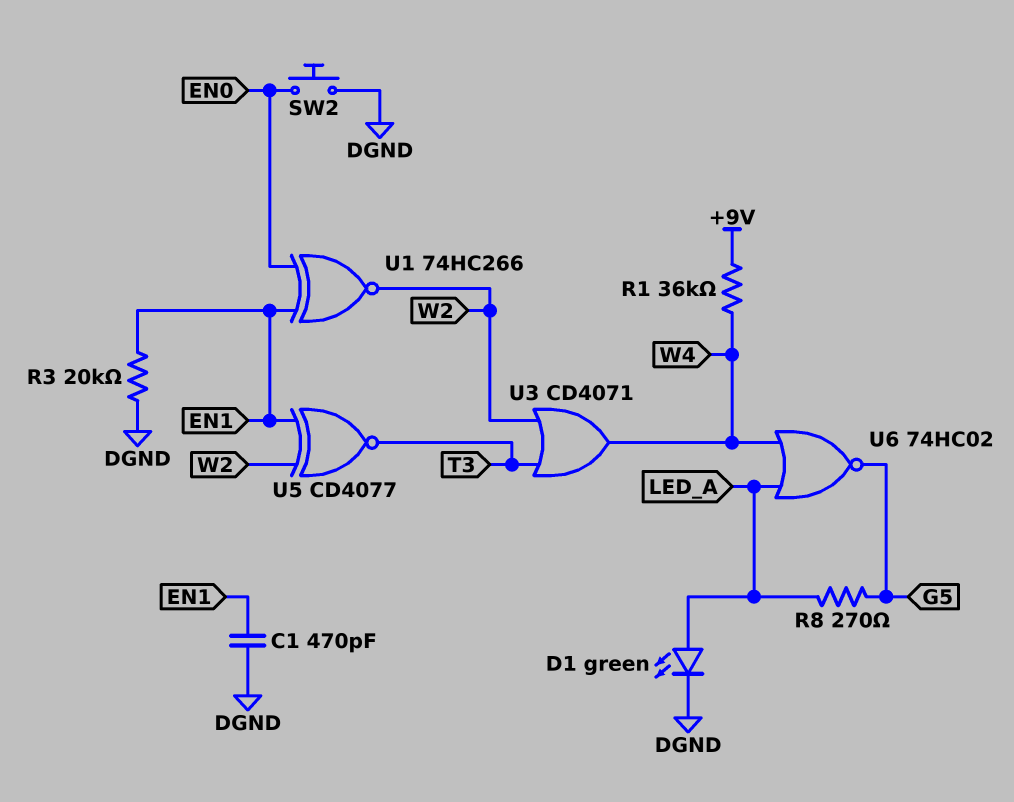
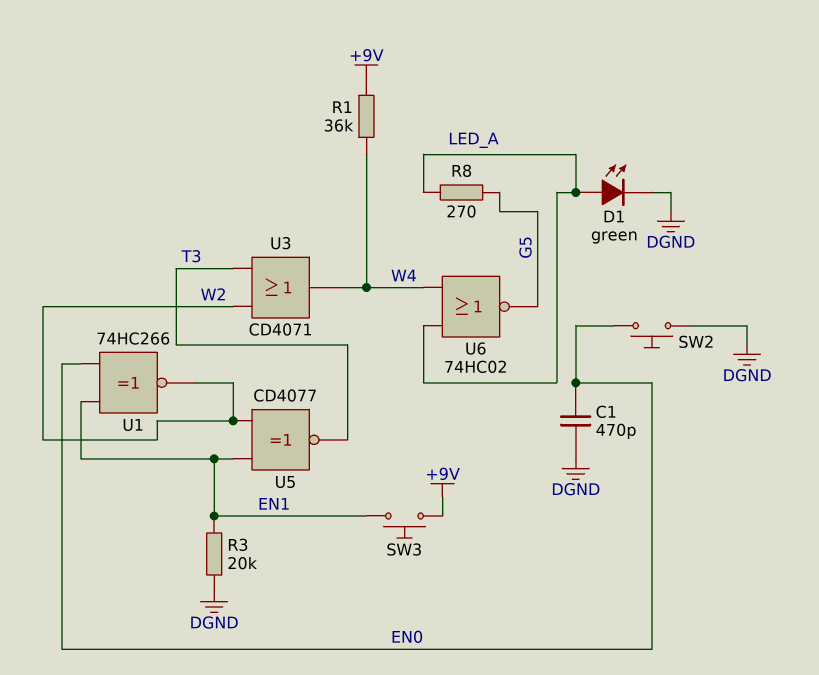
C1: 470pF (DGND, EN1) -> 470pF (DGND, EN0)
SW3: none -> button (+9V, EN1)

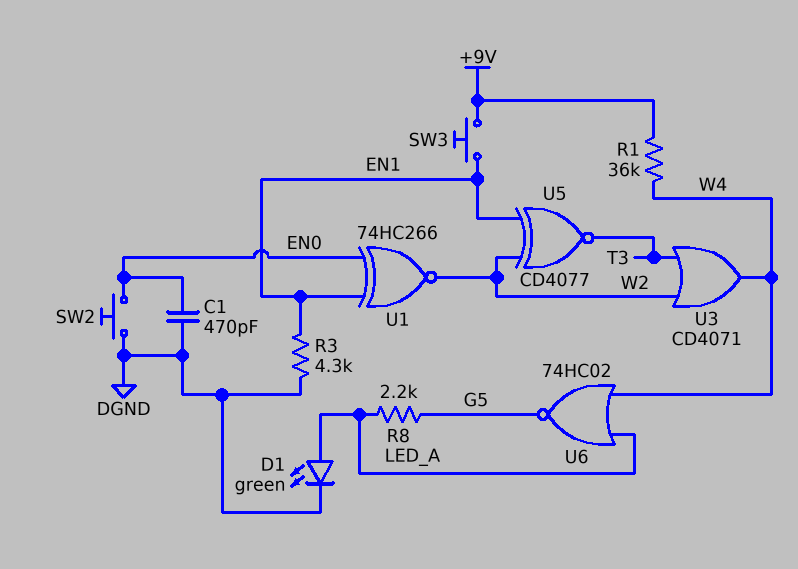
R3: 20k (DGND, EN1) -> 4.3k (DGND, EN1)
R8: 270 (G5, LED_A) -> 2.2k (G5, LED_A)

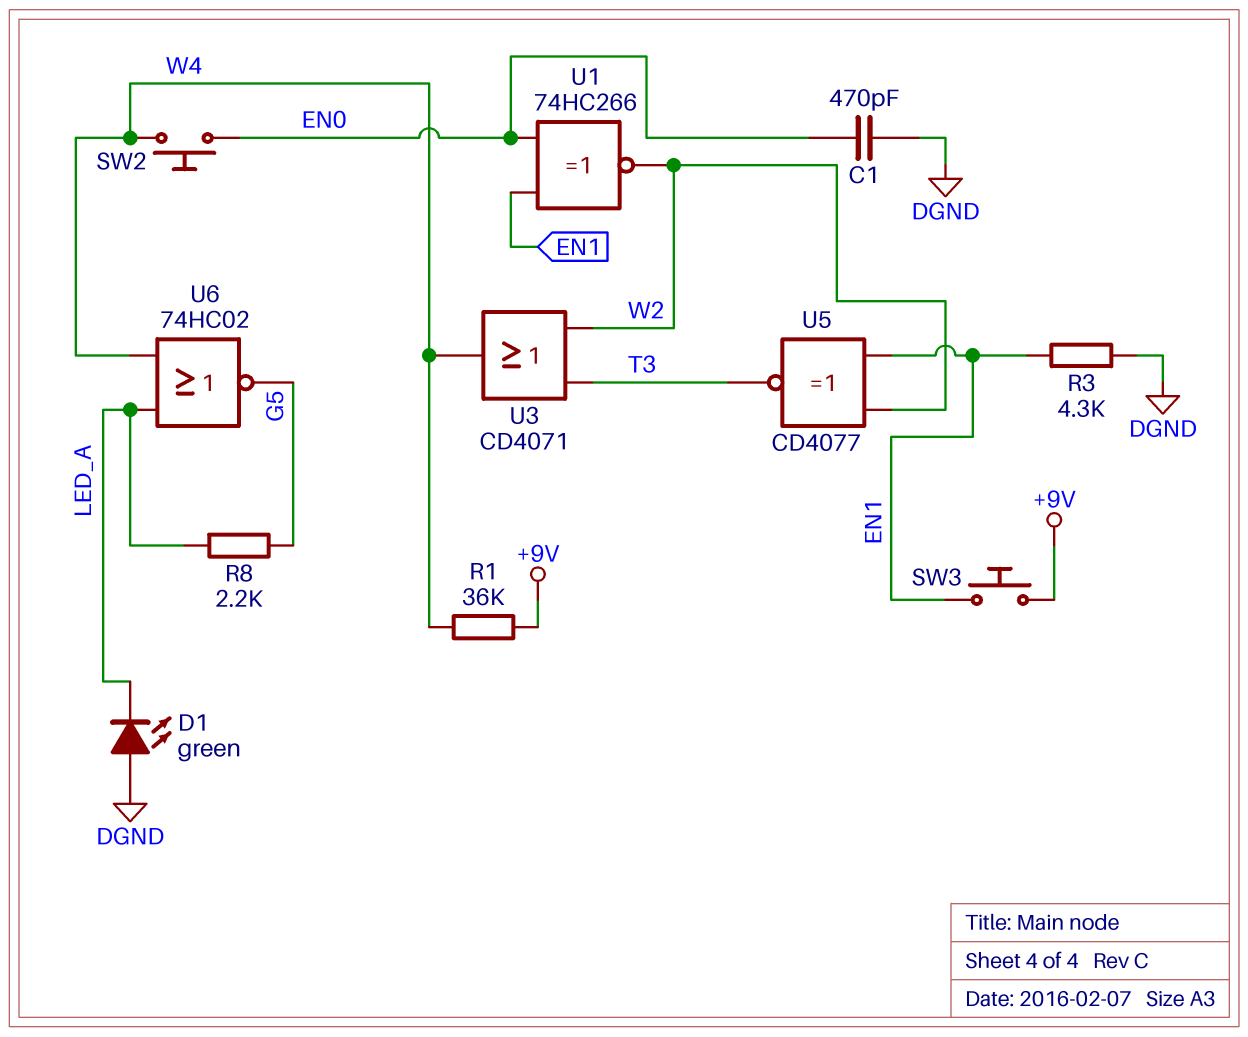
D1: LED green (A LED_A, K DGND) -> LED green (A DGND, K LED_A)
SW2: button (DGND, EN0) -> button (EN0, W4)

